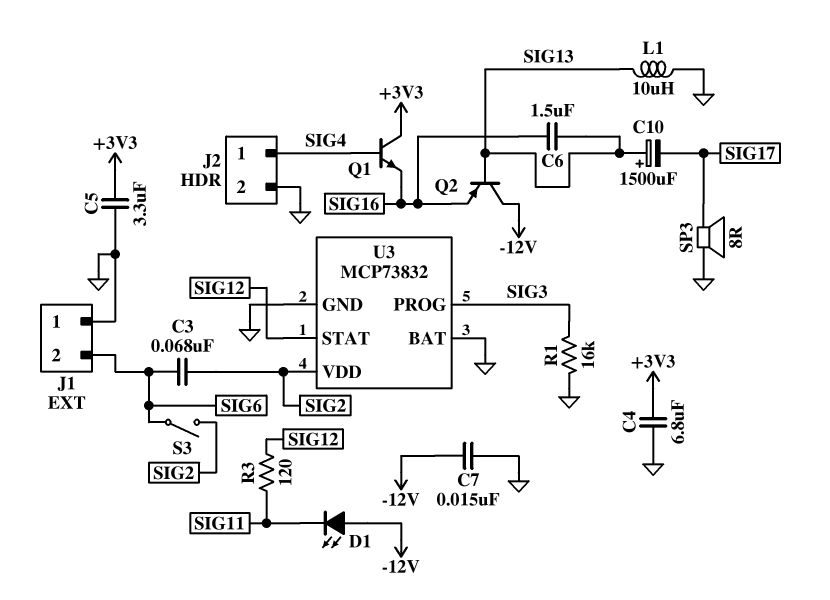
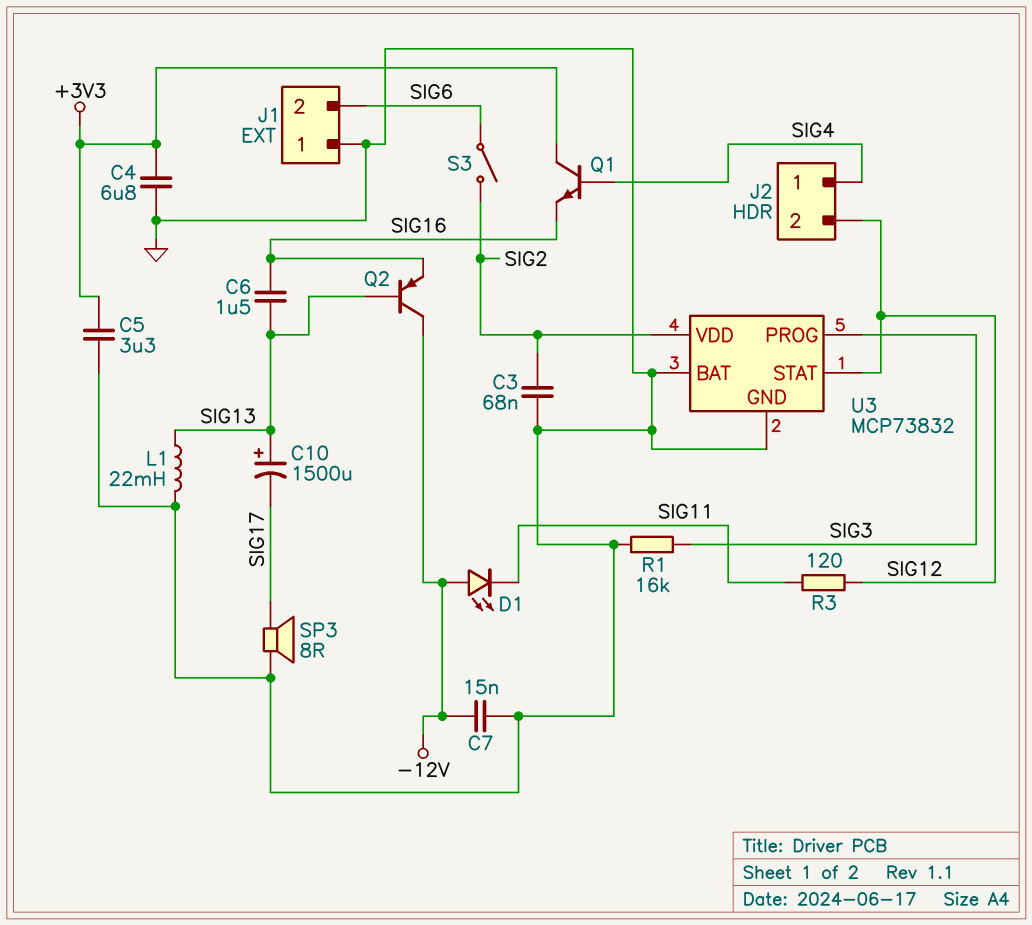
C3: 68nF (SIG2, SIG6) -> 68nF (GND, SIG2)
J2 pin 2: GND -> SIG12
L1: 10uH (GND, SIG13) -> 22mH (GND, SIG13)

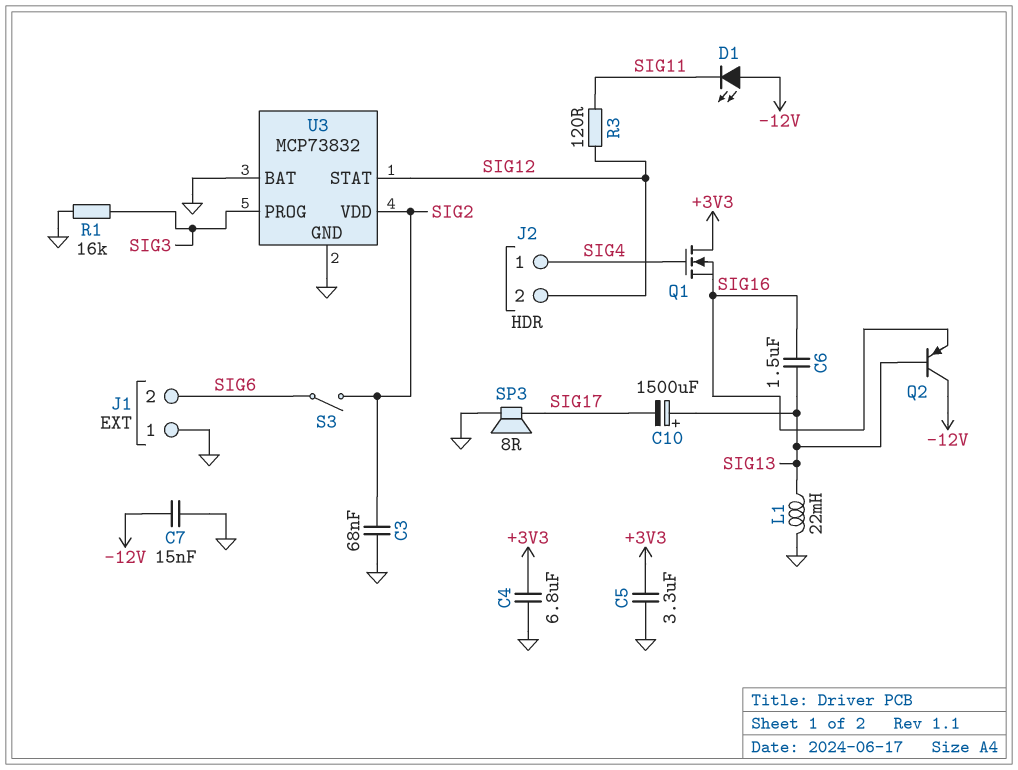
Q1: NPN (B SIG4, C +3V3, E SIG16) -> NMOS (G SIG4, D +3V3, S SIG16)

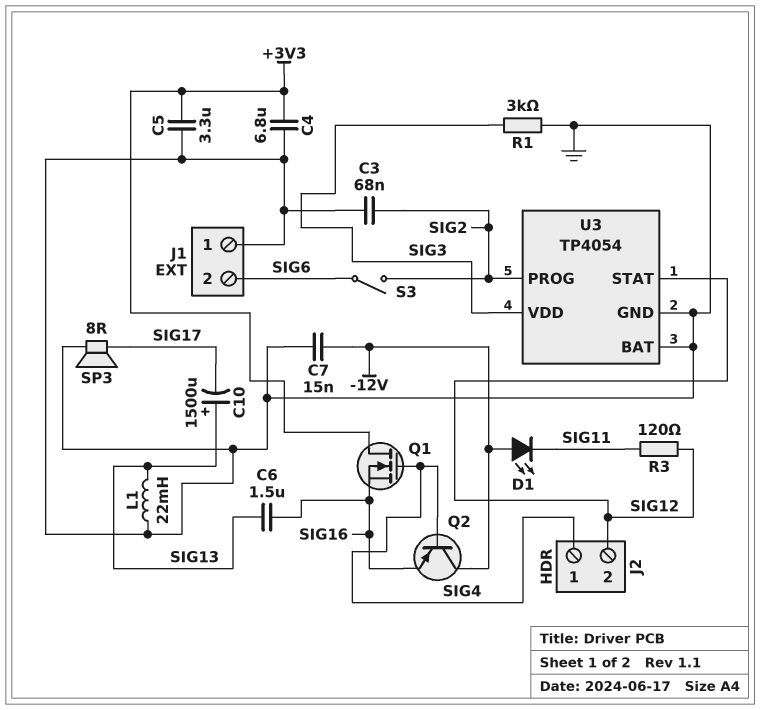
Q2: PNP (B SIG13, C -12V, E SIG16) -> PNP (B SIG4, C -12V, E SIG16)
R1: 16k (GND, SIG3) -> 3k (GND, SIG3)
U3: MCP73832 -> TP4054
U3 pin PROG: SIG3 -> SIG2
U3 pin VDD: SIG2 -> SIG3

